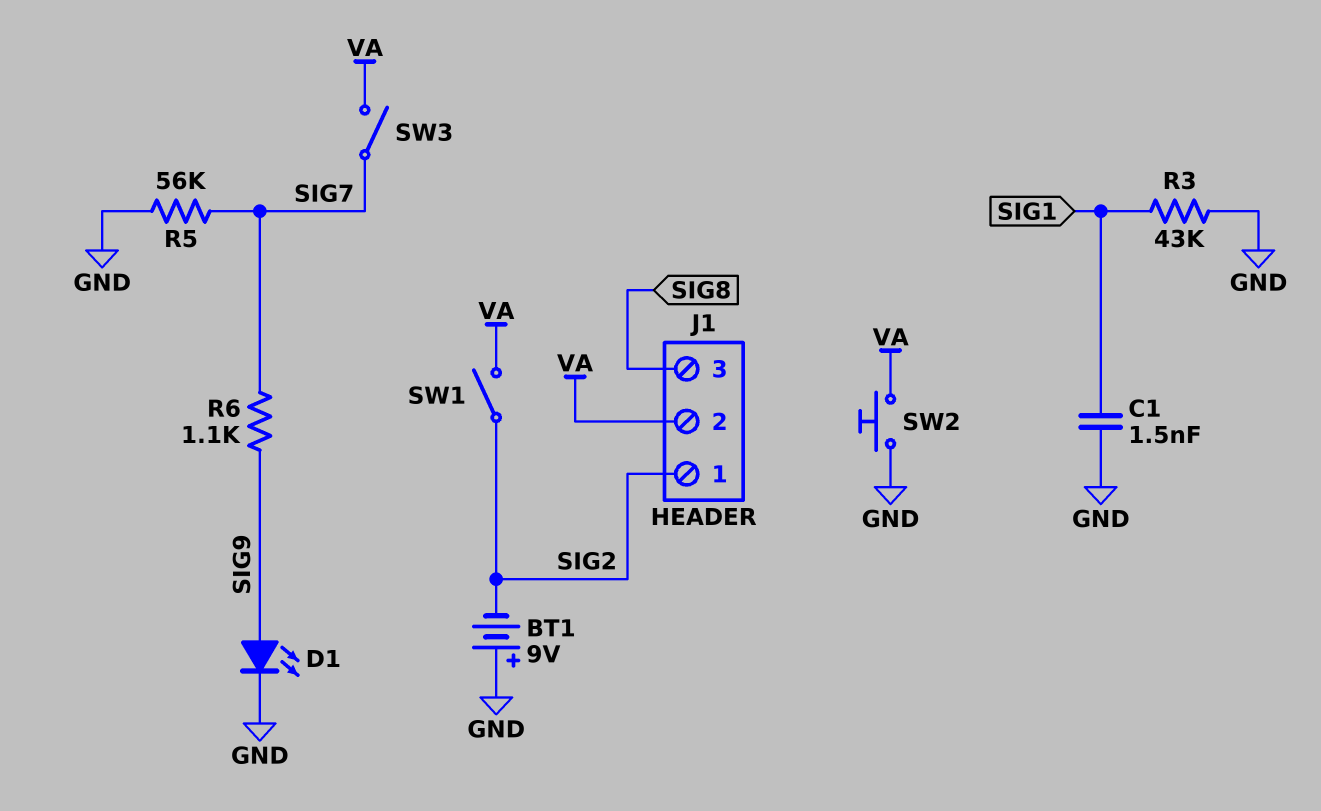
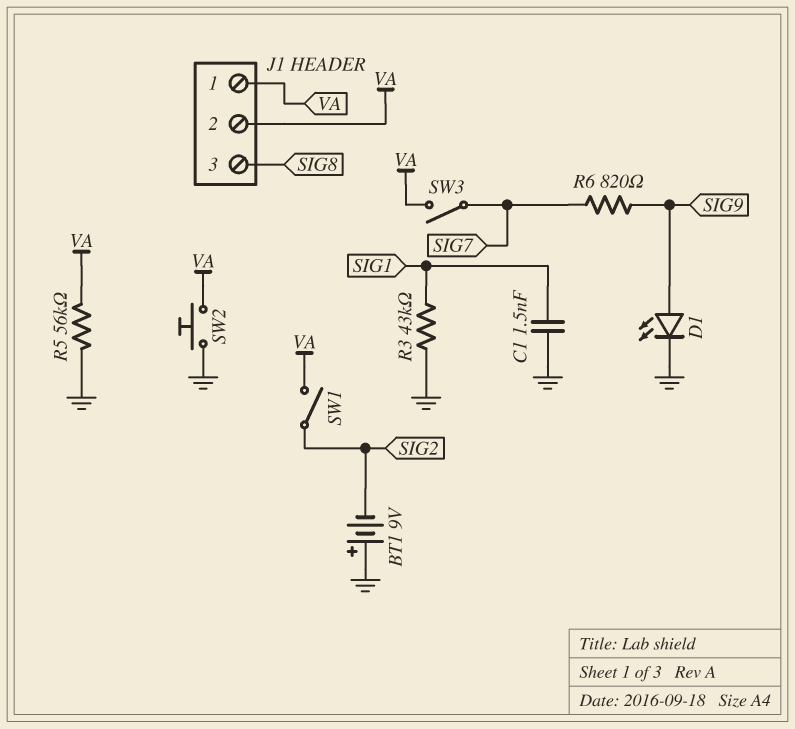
J1 pin 1: SIG2 -> VA
R5: 56k (GND, SIG7) -> 56k (GND, VA)
R6: 1.1k (SIG7, SIG9) -> 820 (SIG7, SIG9)

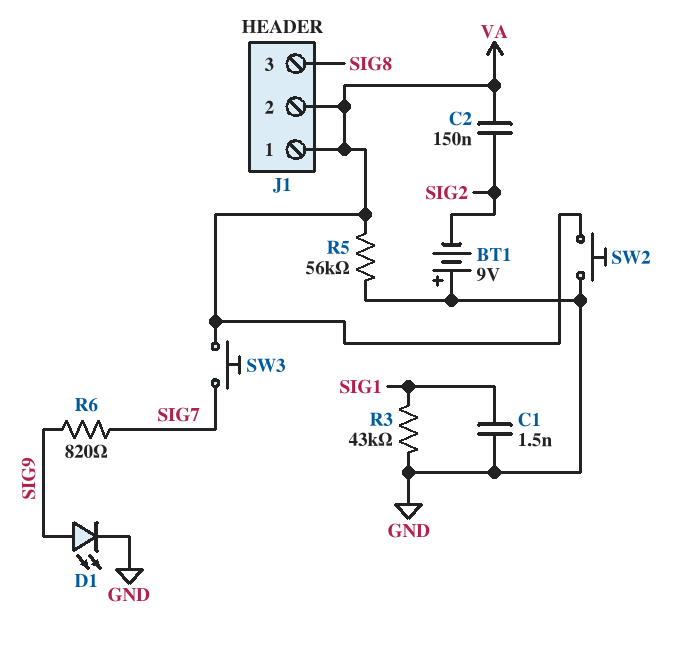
C2: none -> 150nF (SIG2, VA)
SW1: switch (SIG2, VA) -> none
SW3: switch (SIG7, VA) -> button (SIG7, VA)

